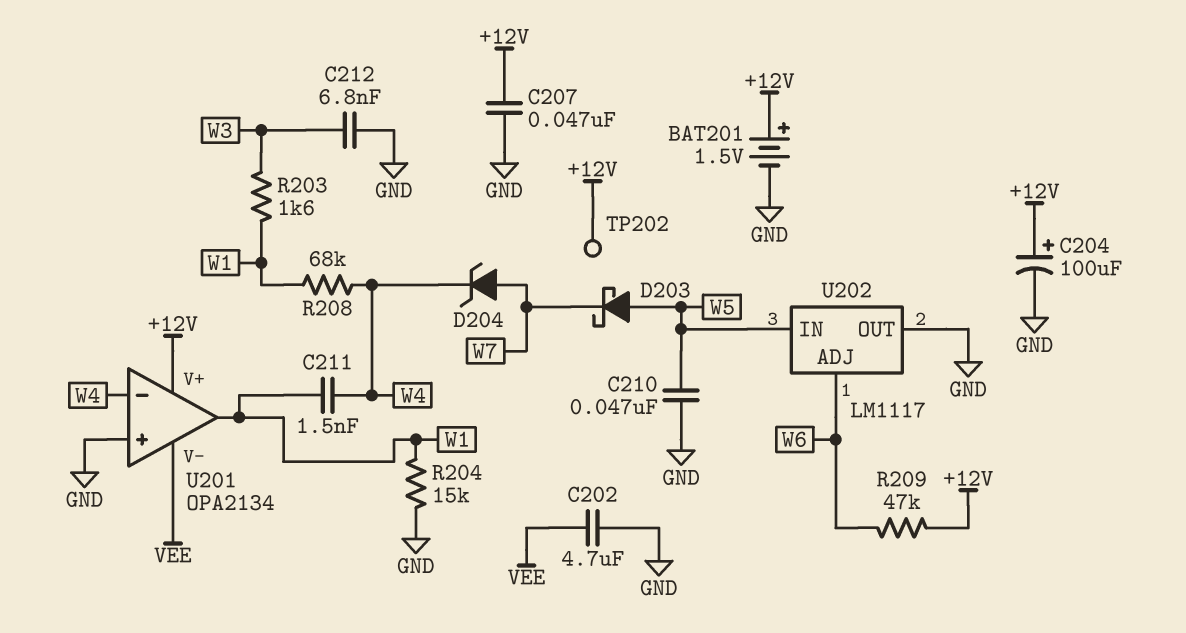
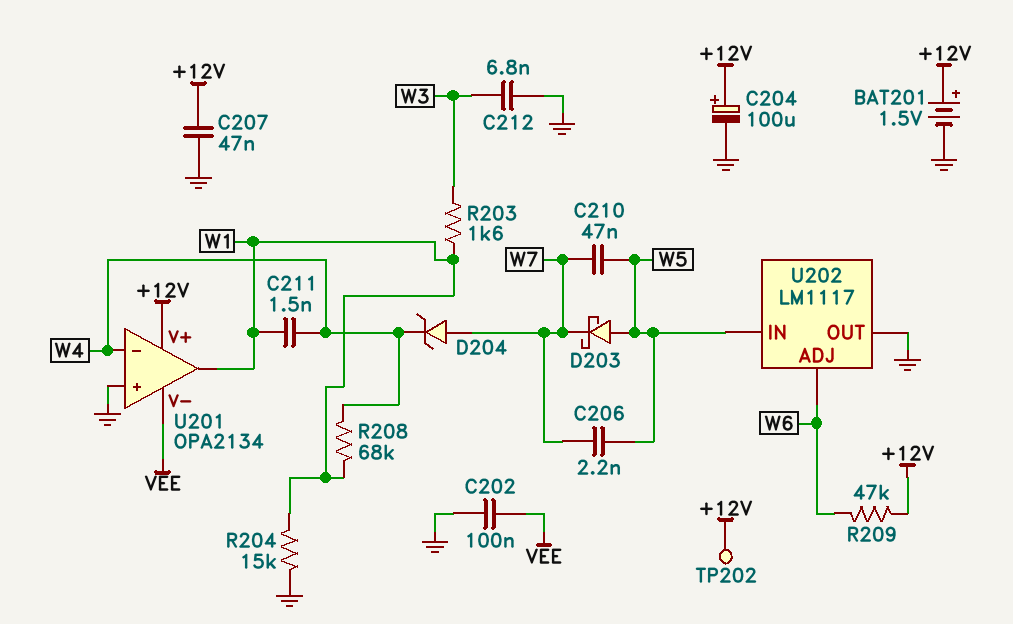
C202: 4.7uF (GND, VEE) -> 100nF (GND, VEE)
C206: none -> 2.2nF (W5, W7)
C210: 47nF (GND, W5) -> 47nF (W5, W7)

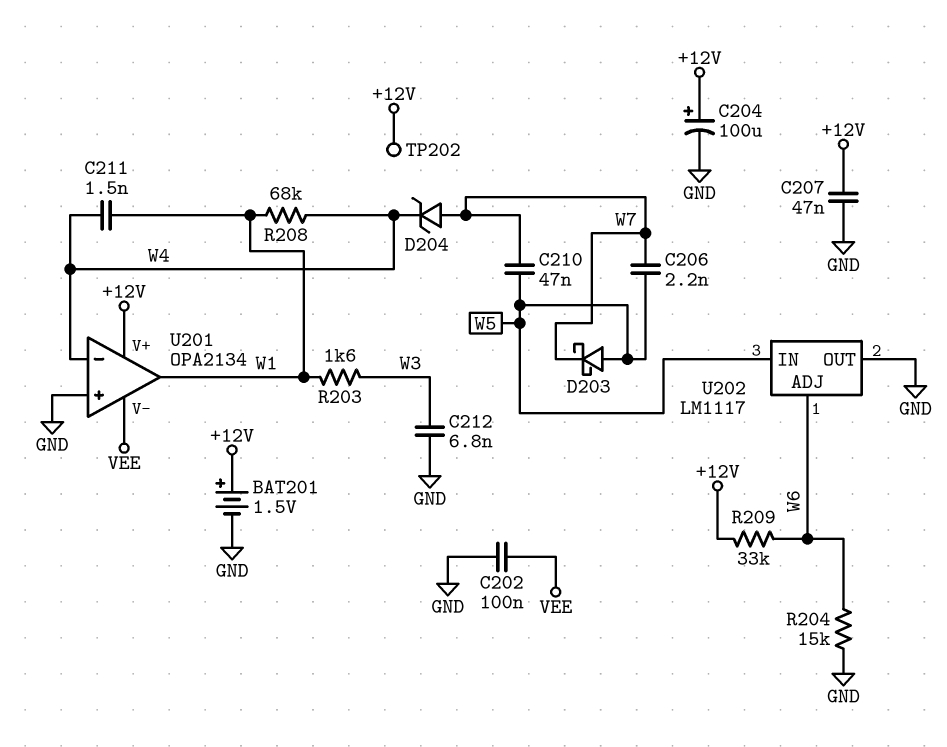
R204: 15k (GND, W1) -> 15k (GND, W6)
R209: 47k (+12V, W6) -> 33k (+12V, W6)

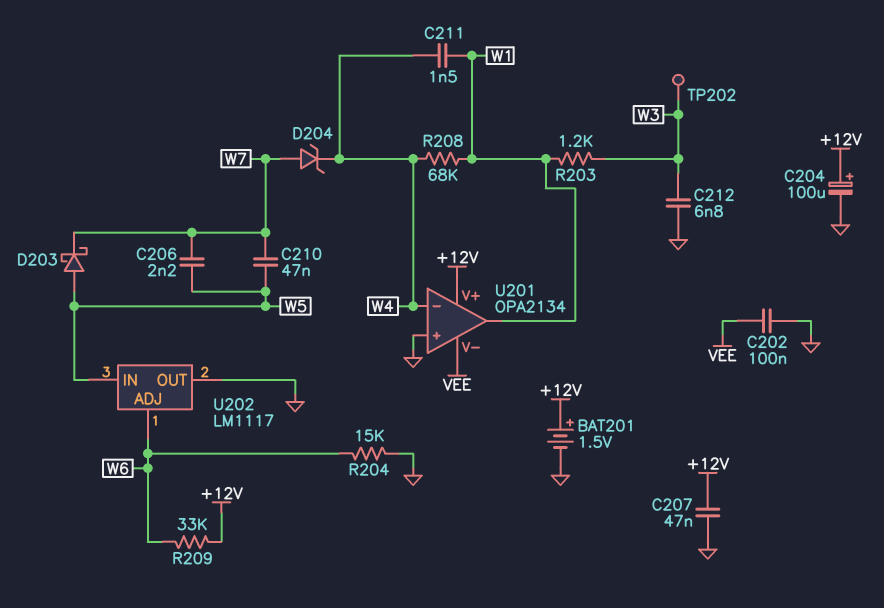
R203: 1.6k (W1, W3) -> 1.2k (W1, W3)
TP202: test point (+12V) -> test point (W3)

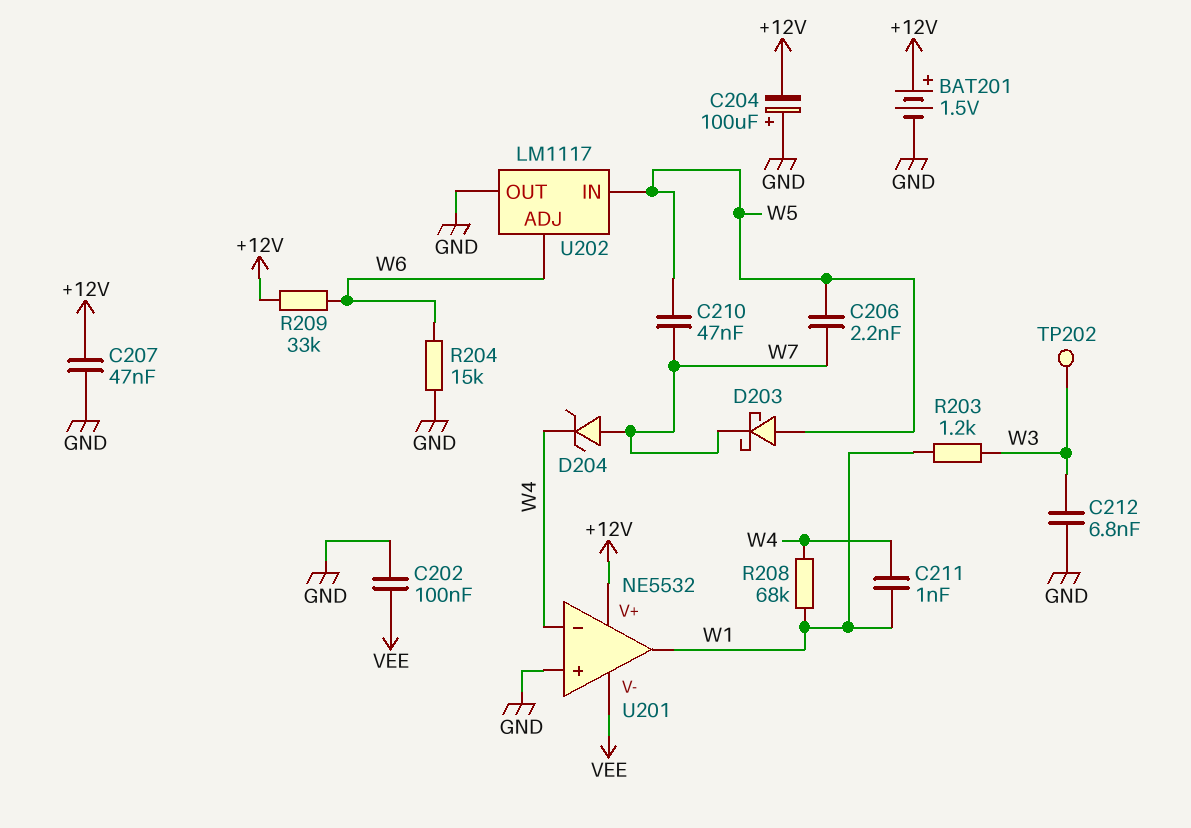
C204: 100uF (plus +12V, minus GND) -> 100uF (plus GND, minus +12V)
C211: 1.5nF (W1, W4) -> 1nF (W1, W4)
U201: OPA2134 -> NE5532

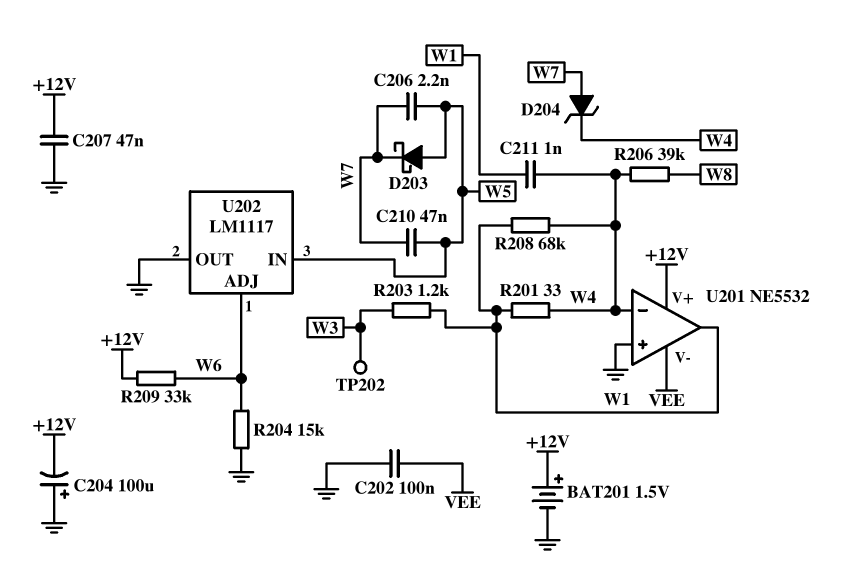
C212: 6.8nF (GND, W3) -> none
R201: none -> 33 (W1, W4)
R206: none -> 39k (W4, W8)

